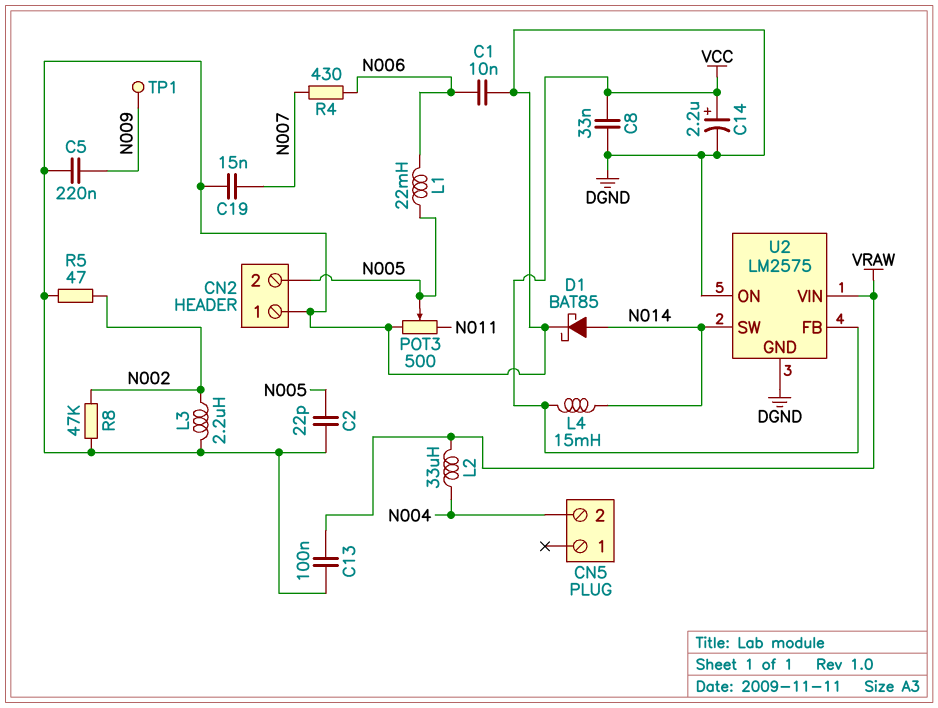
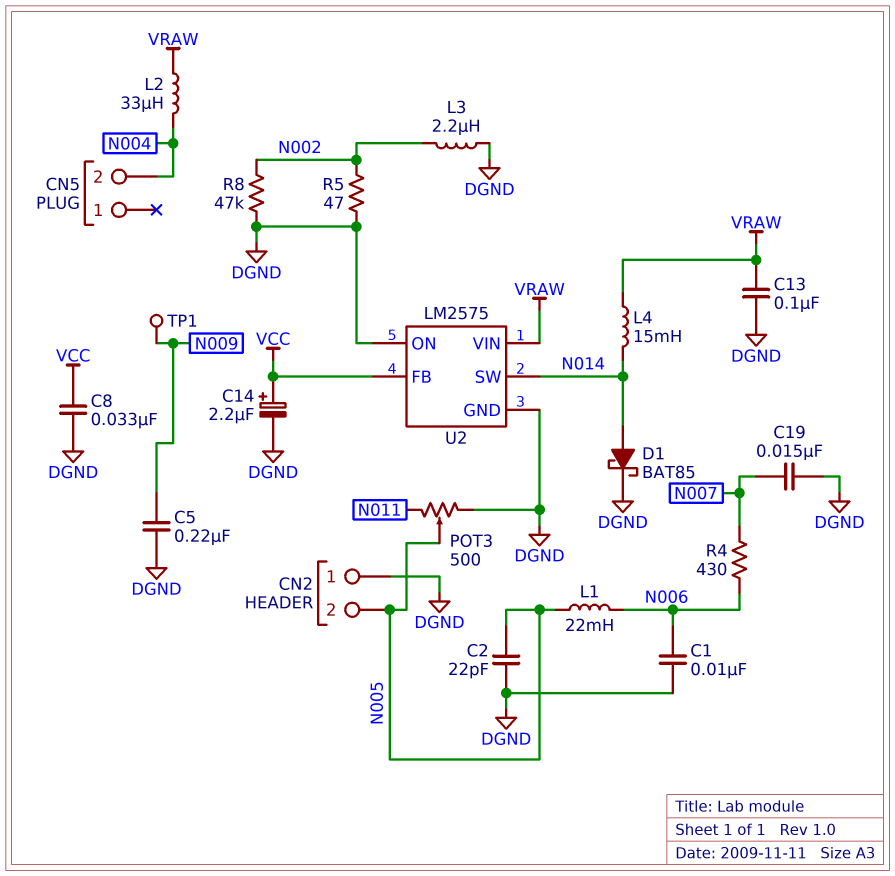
L4: 15mH (N014, VCC) -> 15mH (N014, VRAW)

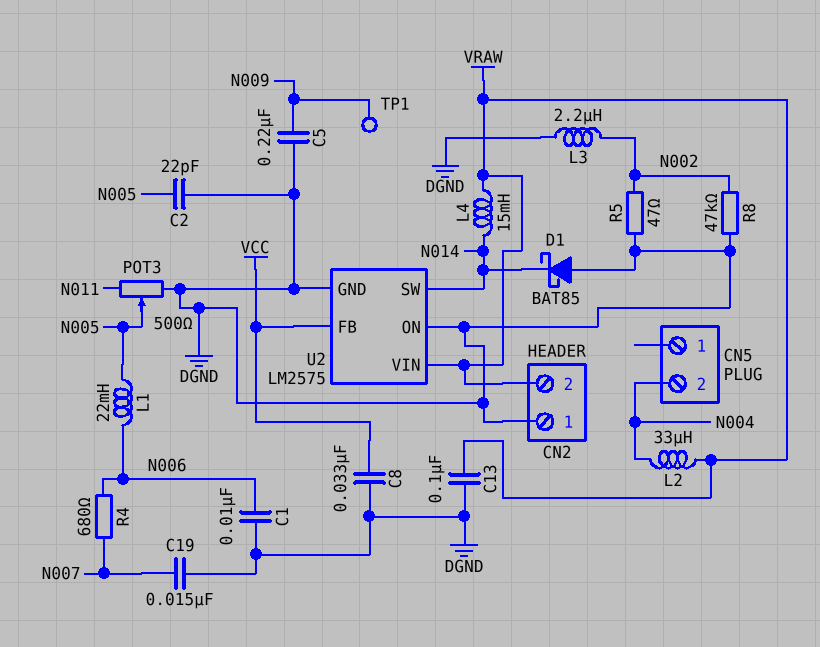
C14: 2.2uF (plus VCC, minus DGND) -> none
CN2 pin 2: N005 -> VRAW
D1: schottky BAT85 (A N014, K DGND) -> schottky BAT85 (A DGND, K N014)
R4: 430 (N006, N007) -> 680 (N006, N007)

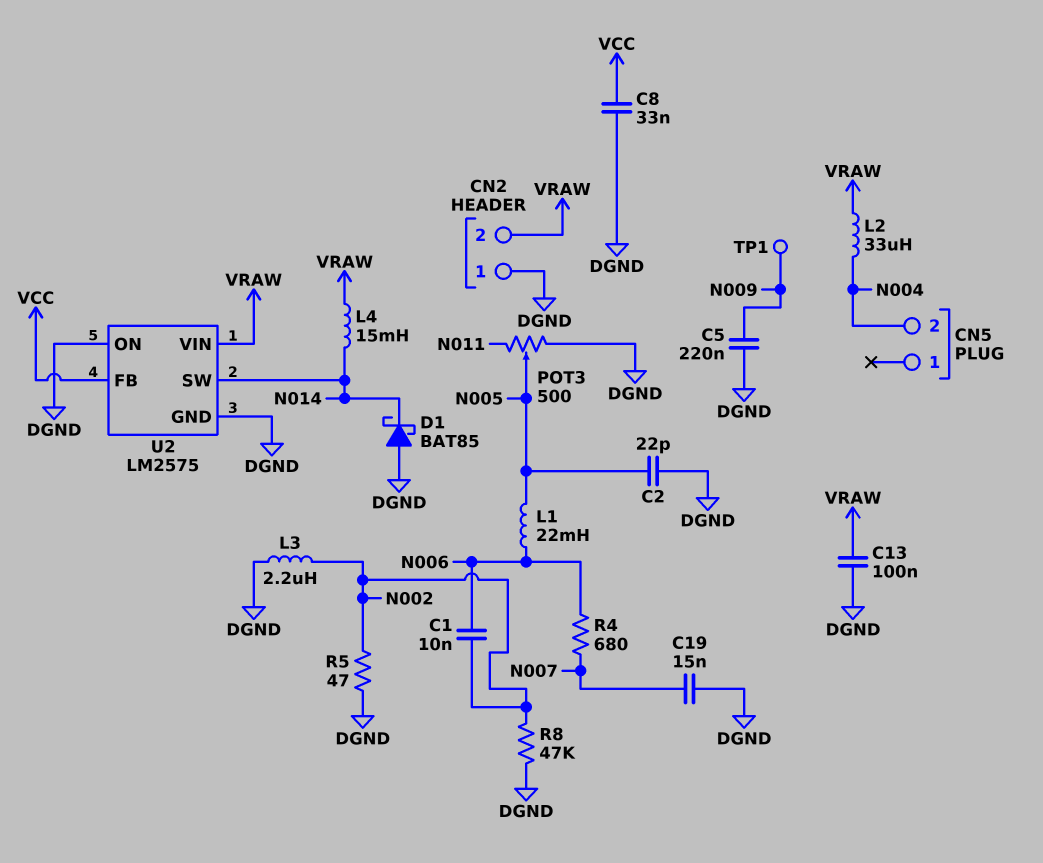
C1: 10nF (DGND, N006) -> 10nF (N002, N006)

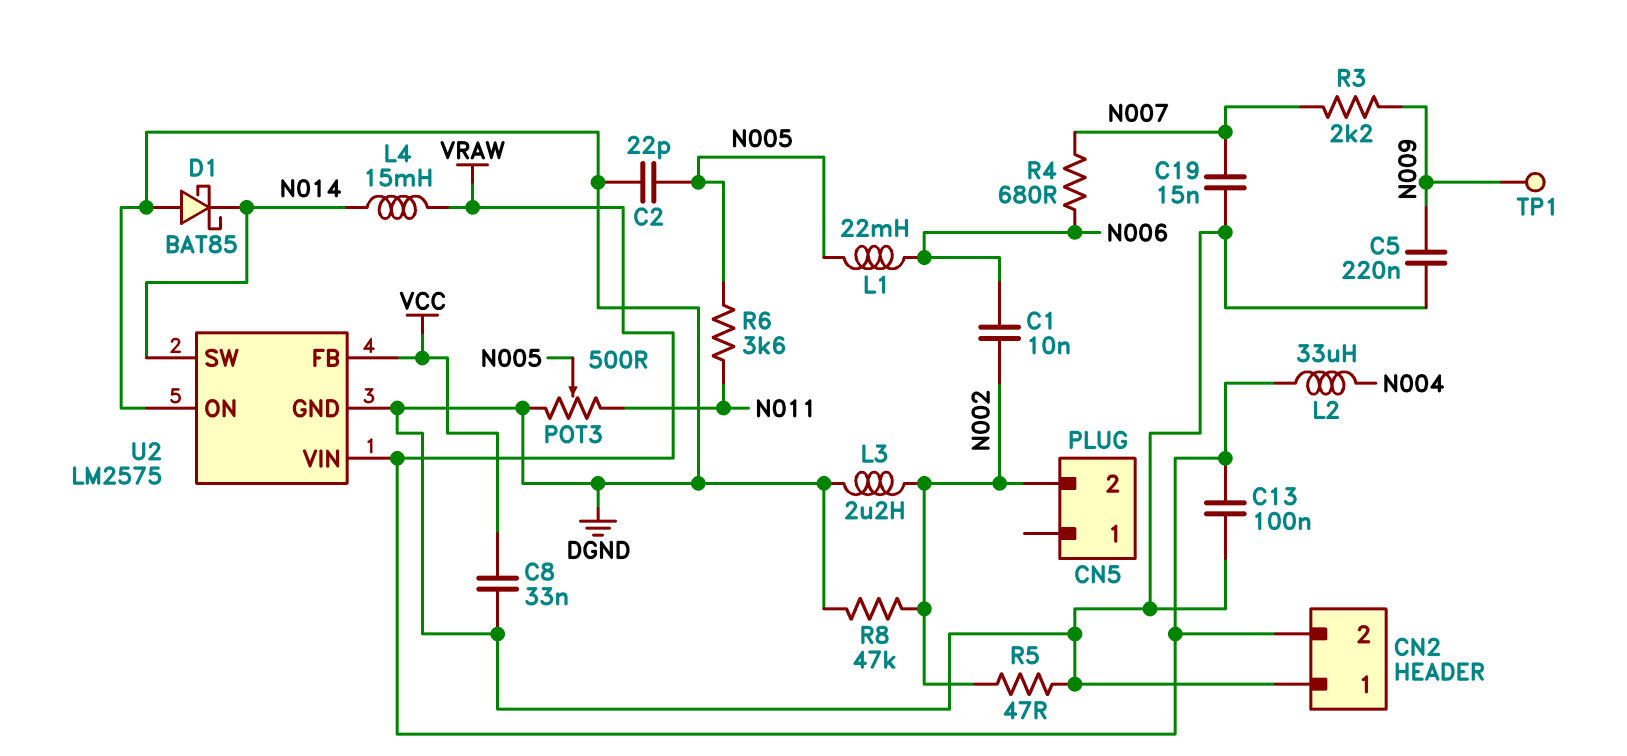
CN5 pin 2: N004 -> N002
R3: none -> 2.2k (N007, N009)
R6: none -> 3.6k (N005, N011)

